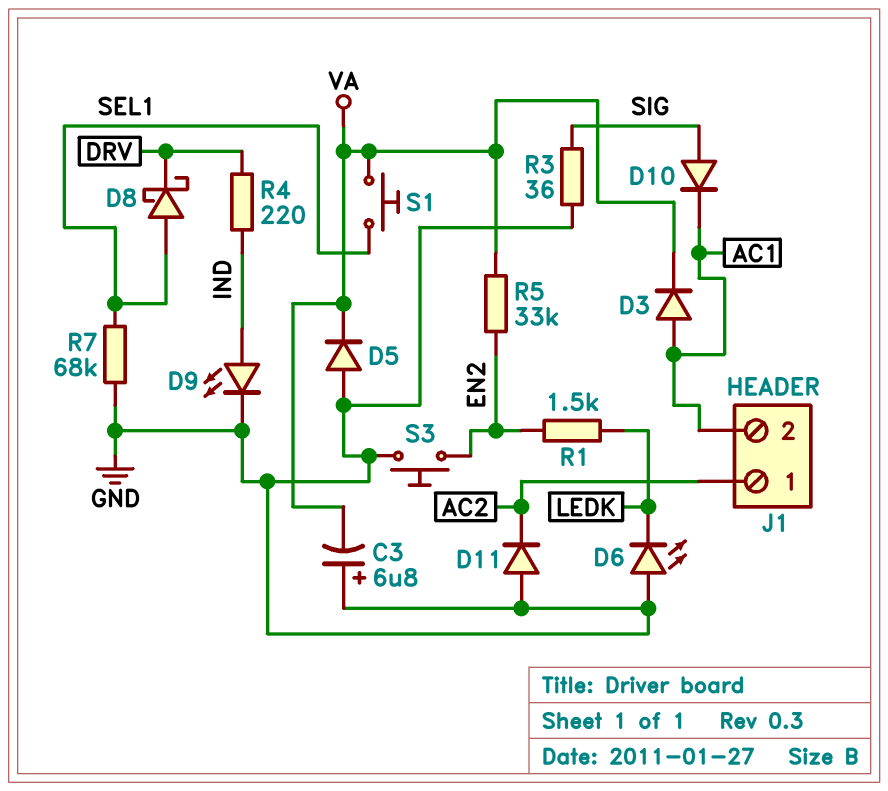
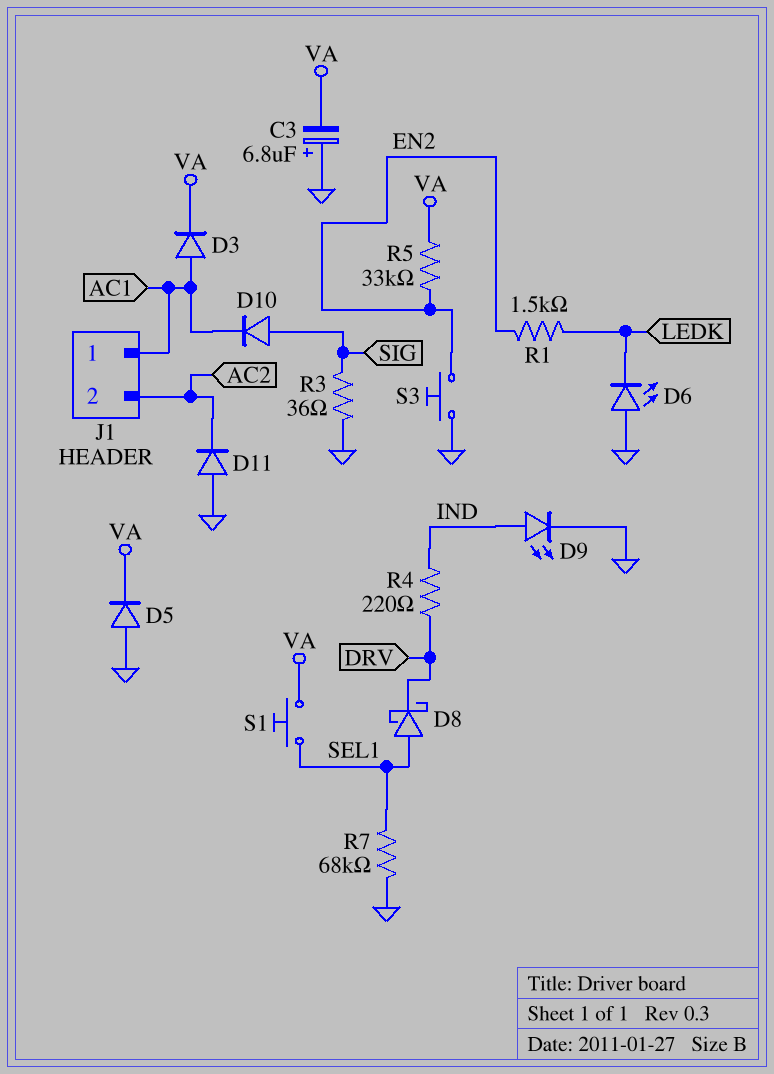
J1 pin 1: AC2 -> AC1
J1 pin 2: AC1 -> AC2

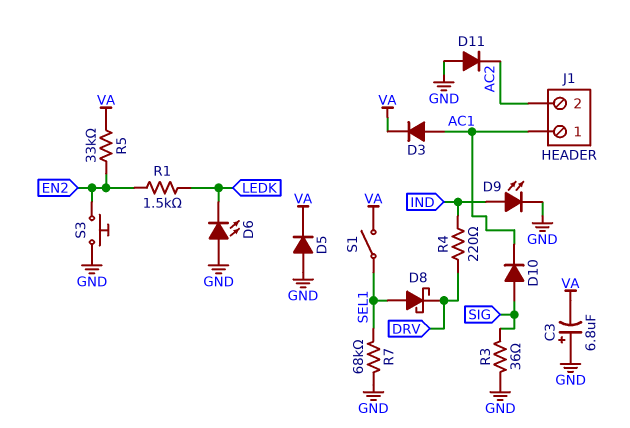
S1: button (SEL1, VA) -> switch (SEL1, VA)

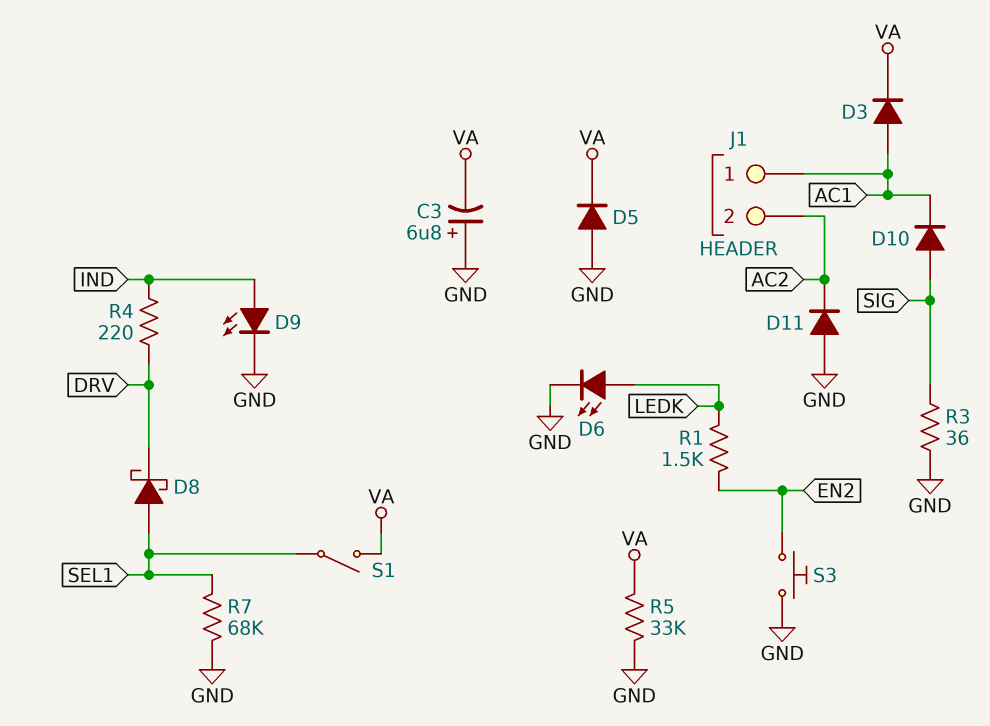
D6: LED (A GND, K LEDK) -> LED (A LEDK, K GND)
R5: 33k (EN2, VA) -> 33k (GND, VA)

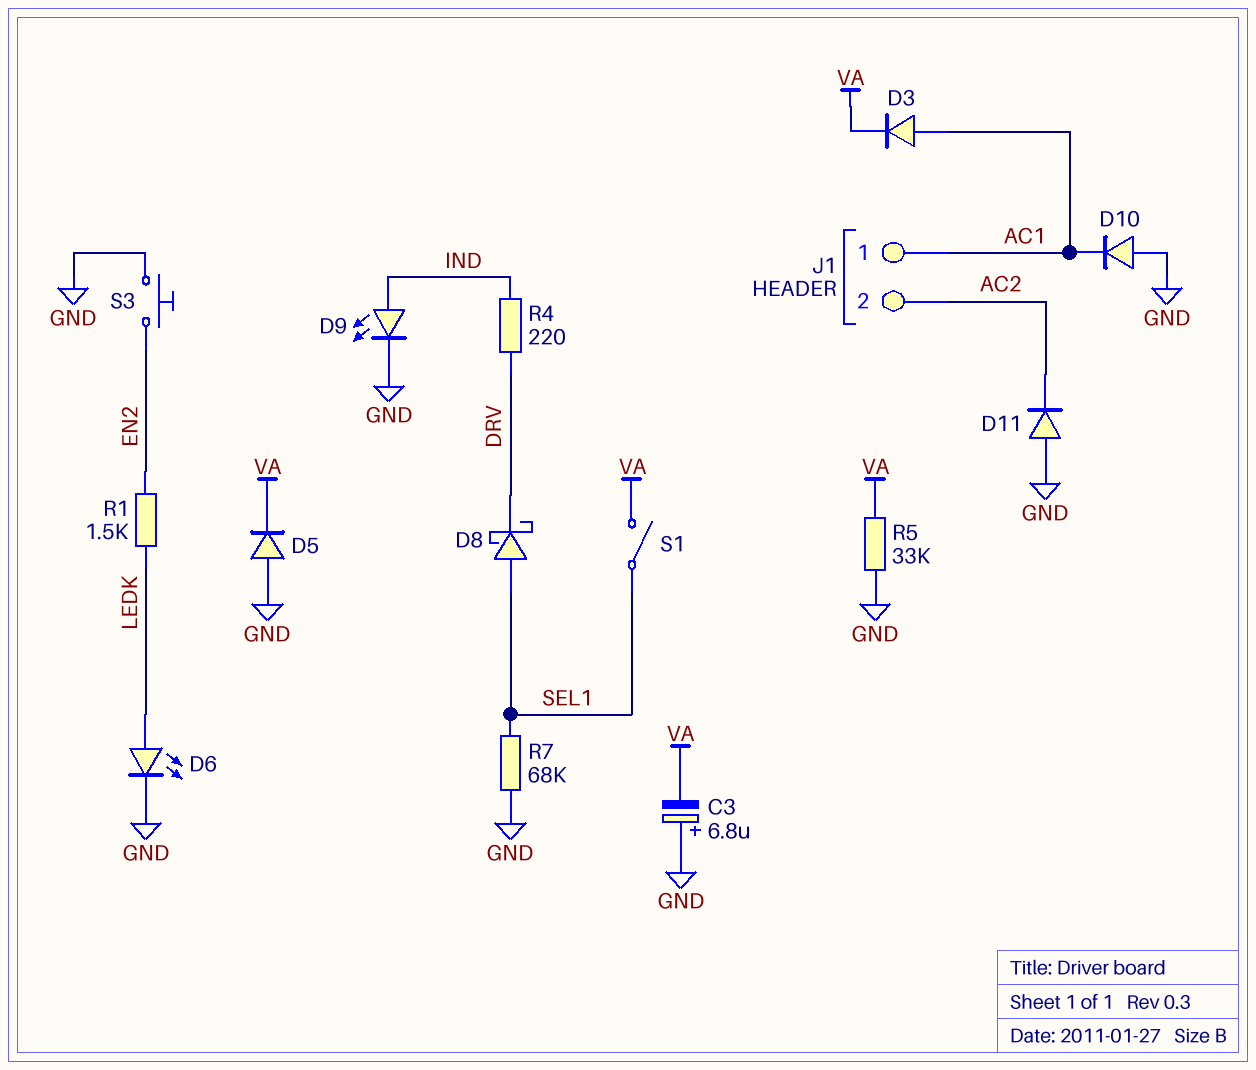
D10: diode (A SIG, K AC1) -> diode (A GND, K AC1)
R3: 36 (GND, SIG) -> none

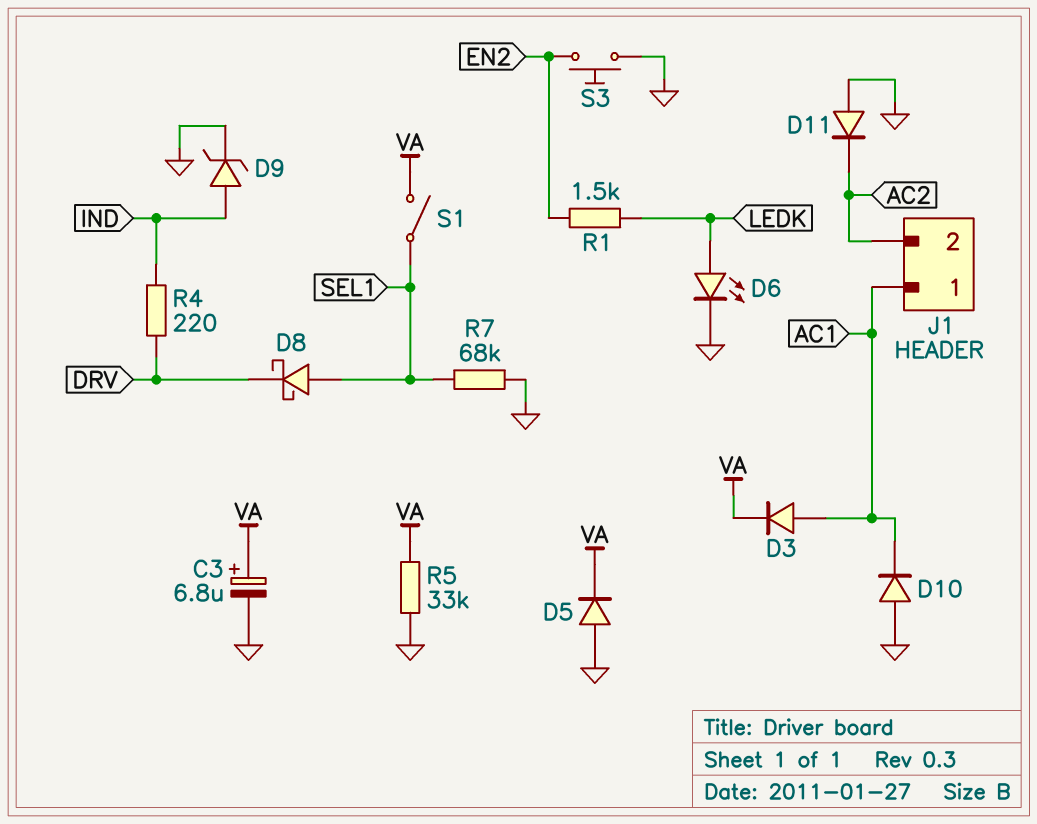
C3: 6.8uF (plus GND, minus VA) -> 6.8uF (plus VA, minus GND)
D9: LED (A IND, K GND) -> zener (A IND, K GND)

